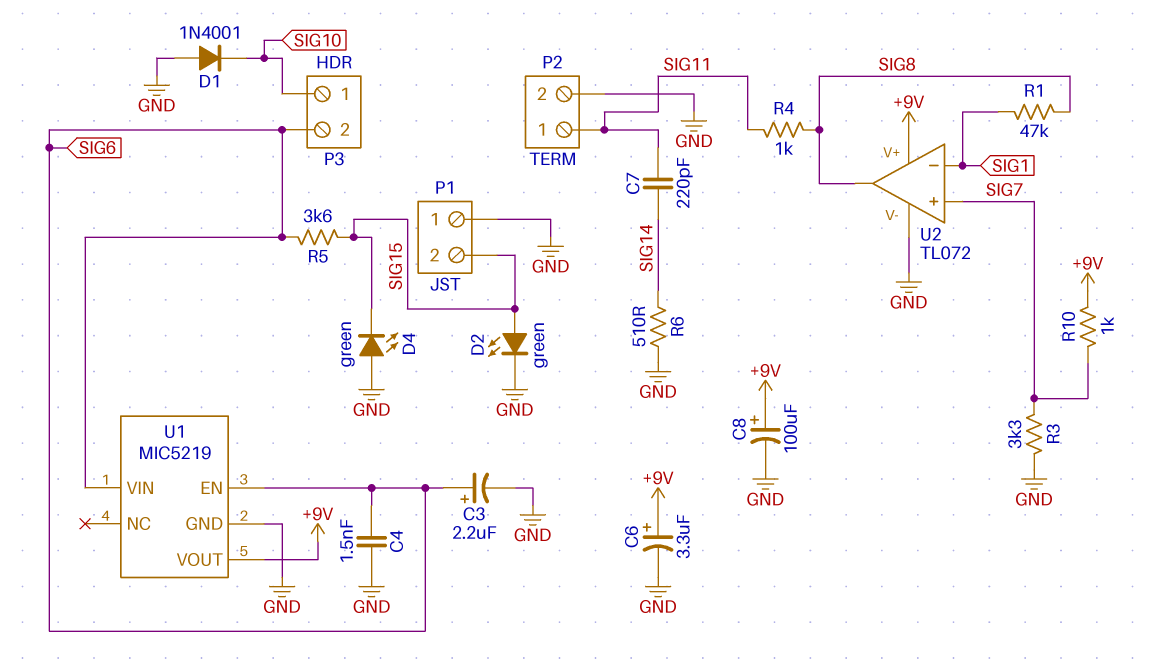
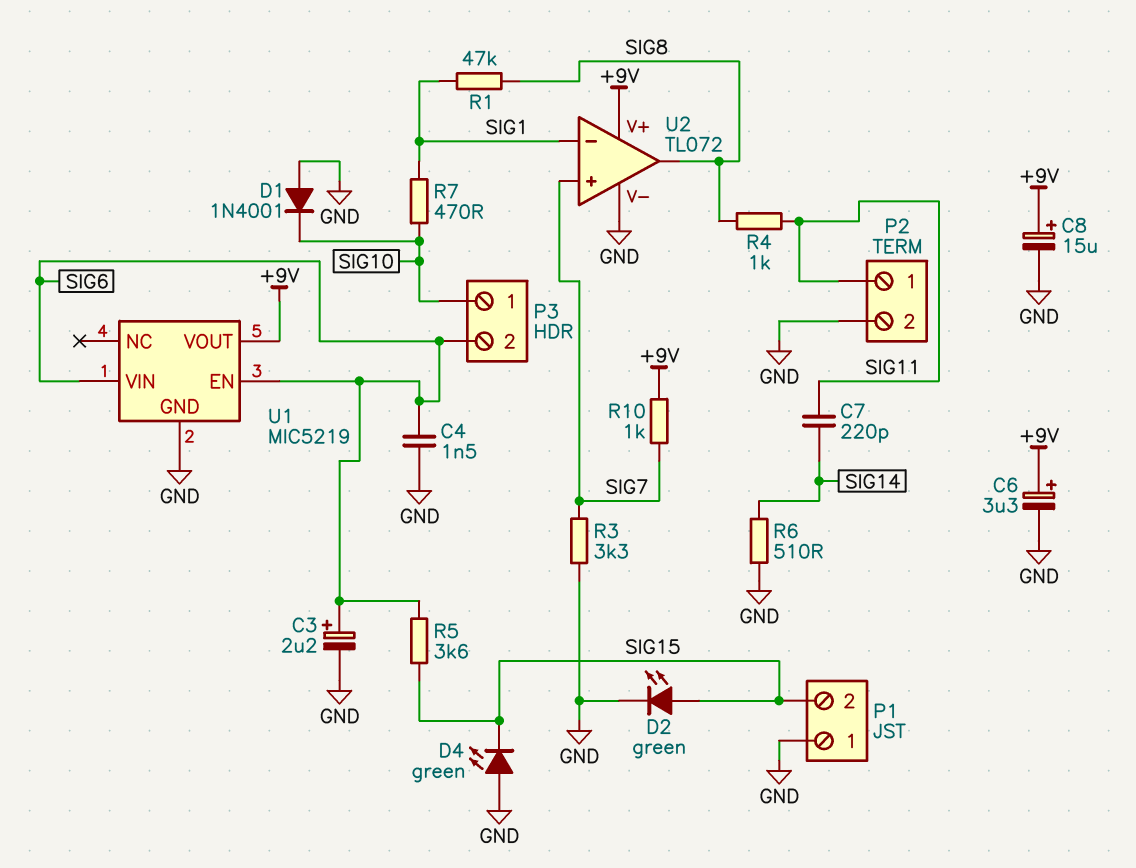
C8: 100uF (plus +9V, minus GND) -> 15uF (plus +9V, minus GND)
R7: none -> 470 (SIG1, SIG10)

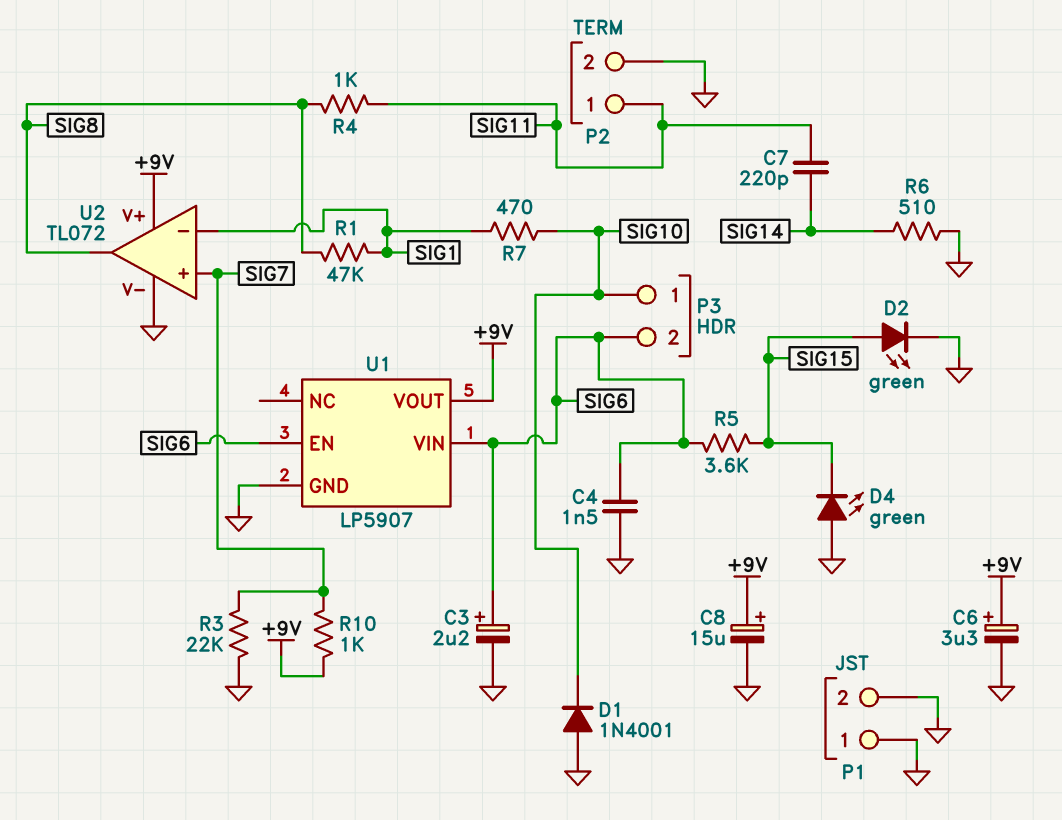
P1 pin 2: SIG15 -> GND
R3: 3.3k (GND, SIG7) -> 22k (GND, SIG7)
U1: MIC5219 -> LP5907

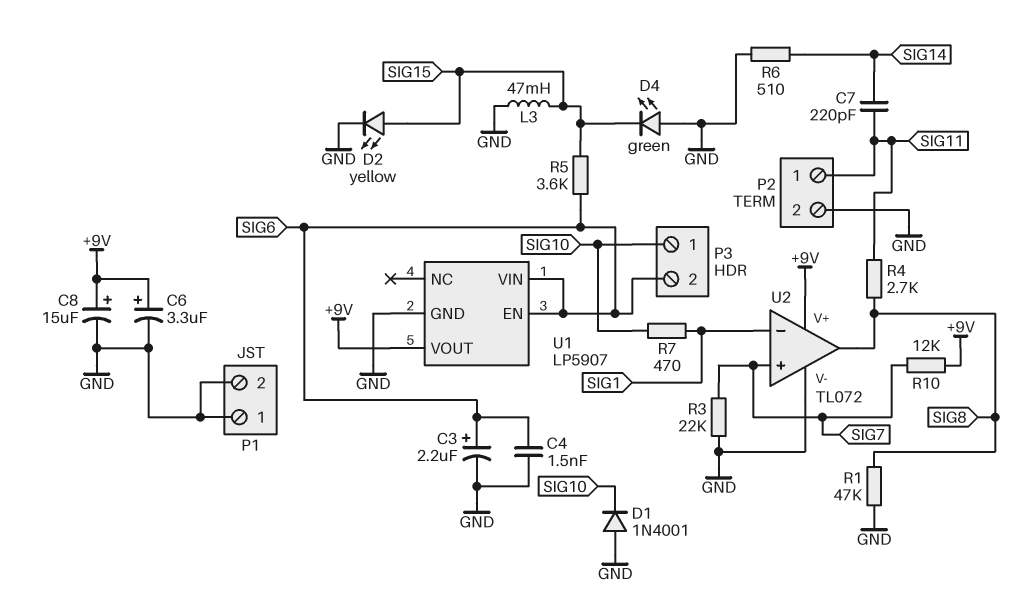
D2: LED green (A SIG15, K GND) -> LED yellow (A SIG15, K GND)
L3: none -> 47mH (GND, SIG15)
R1: 47k (SIG1, SIG8) -> 47k (GND, SIG8)
R4: 1k (SIG8, SIG11) -> 2.7k (SIG8, SIG11)
R10: 1k (+9V, SIG7) -> 12k (+9V, SIG7)

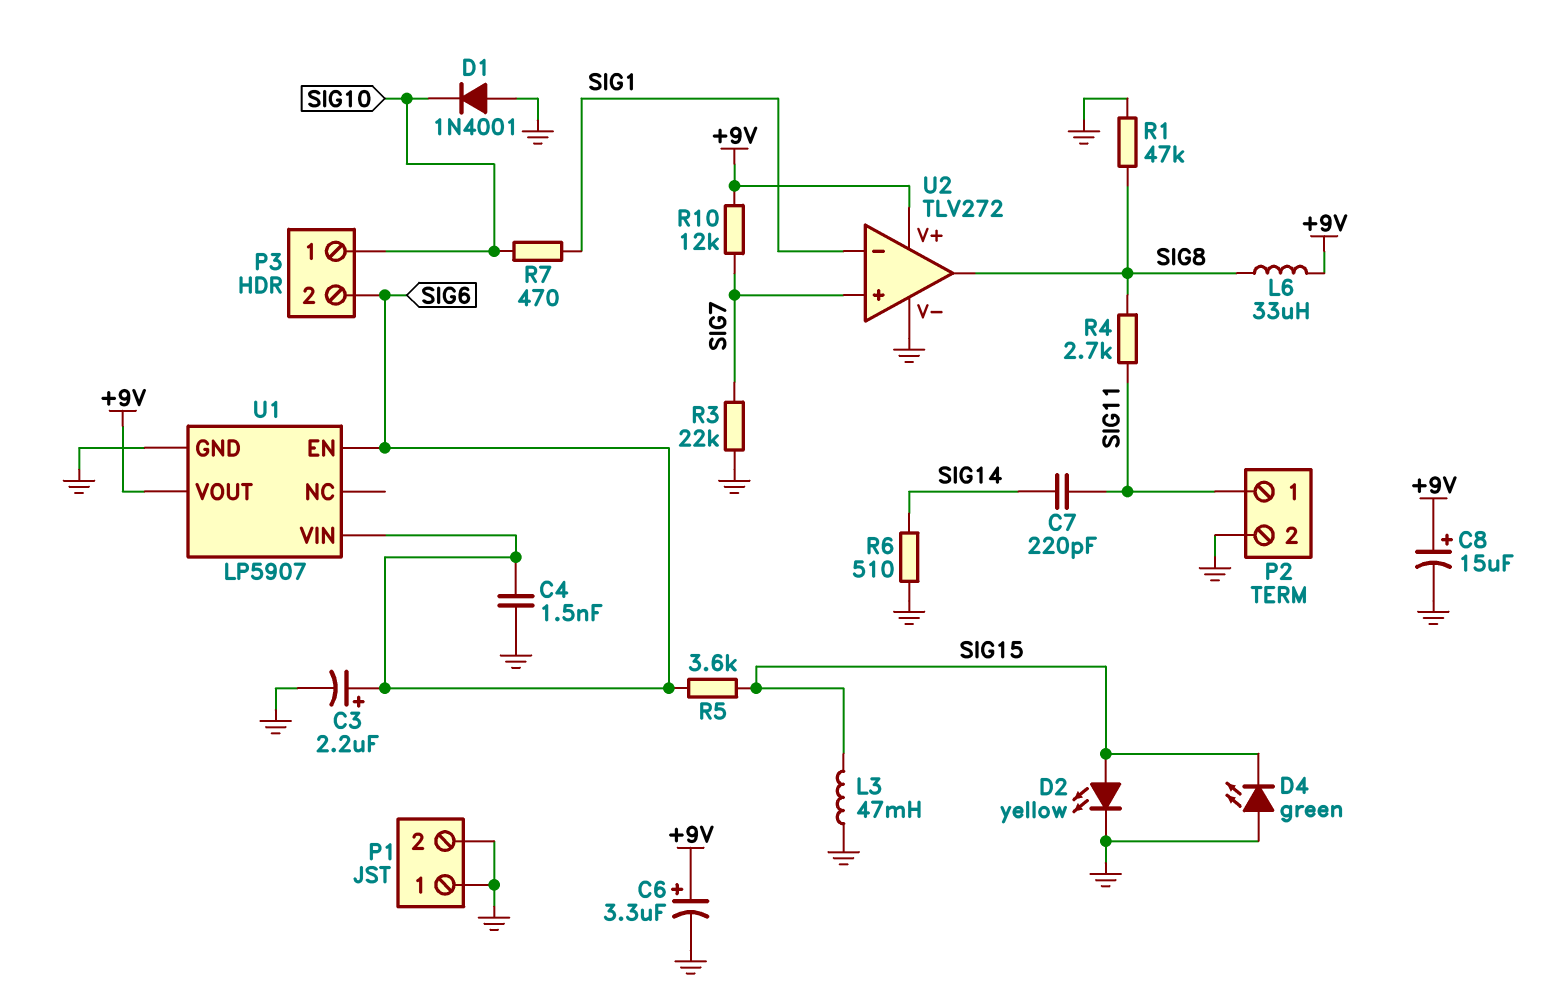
L6: none -> 33uH (+9V, SIG8)
U2: TL072 -> TLV272

